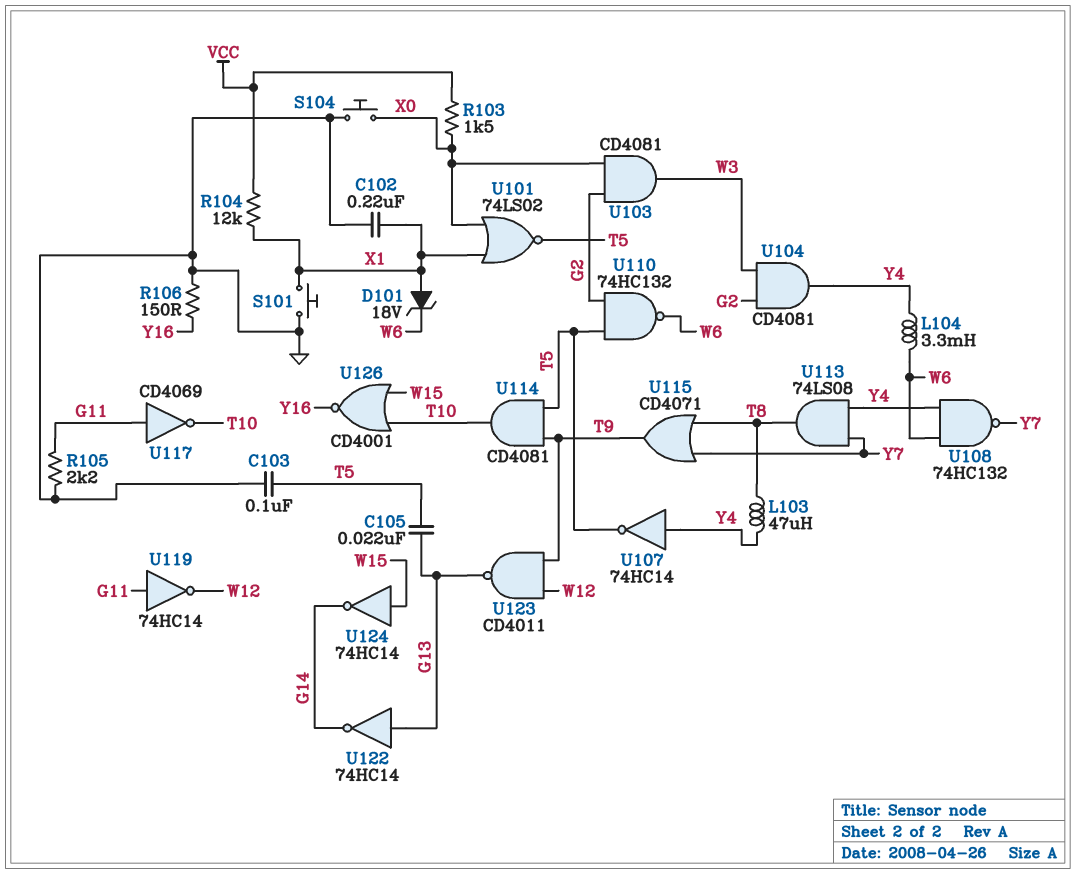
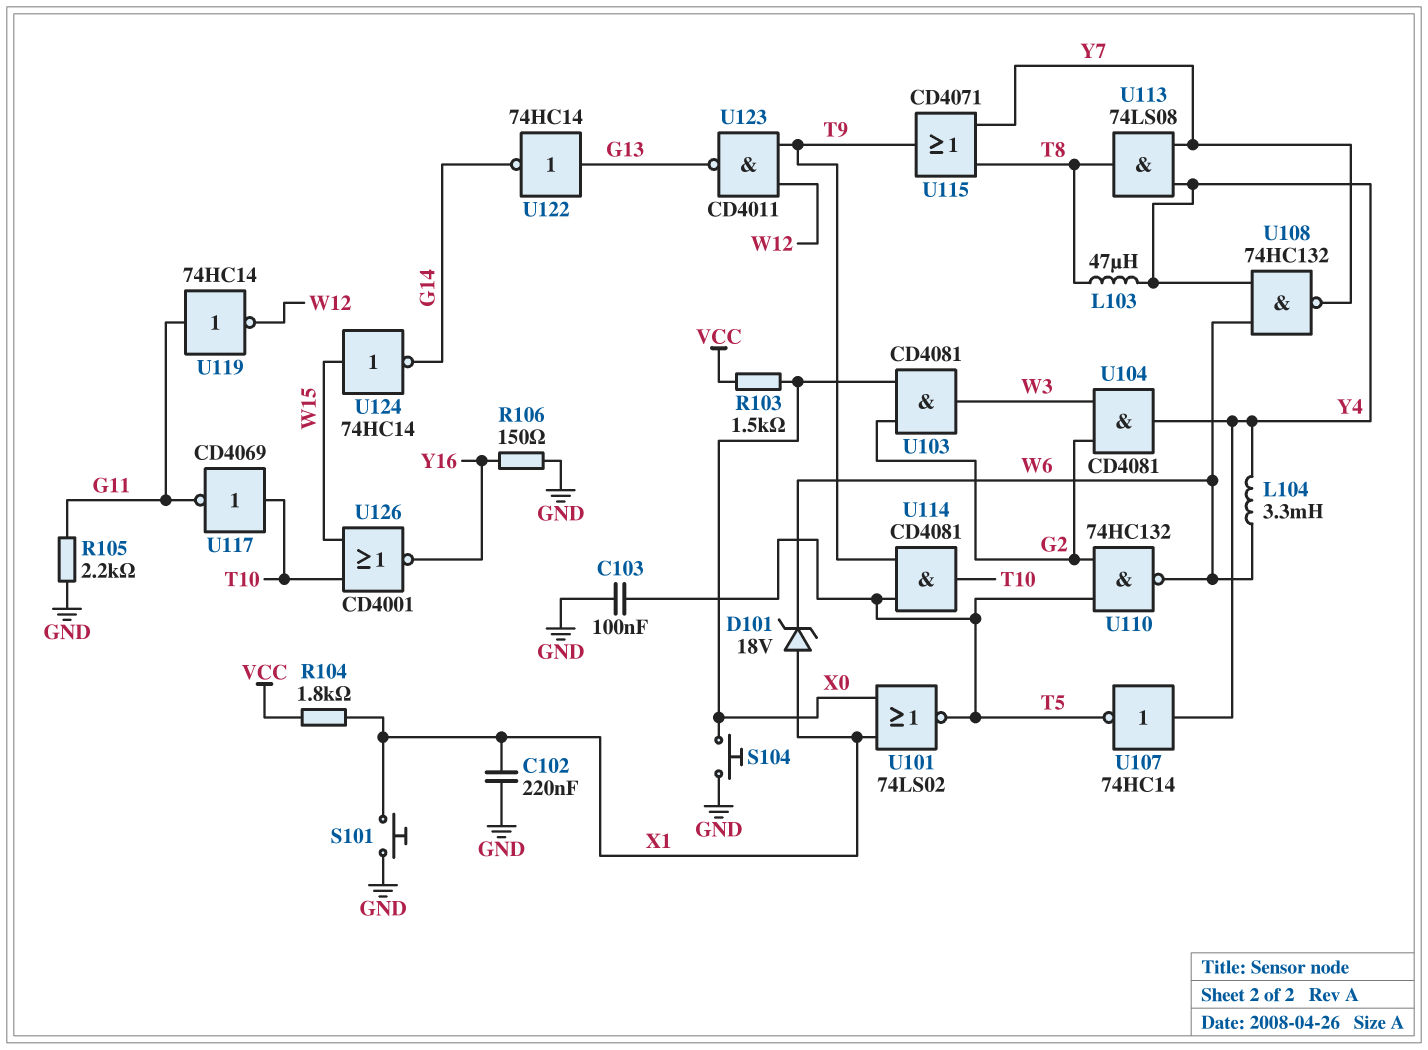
C105: 22nF (G13, T5) -> none
R104: 12k (VCC, X1) -> 1.8k (VCC, X1)
U117: NOT CD4069 (in G11, out T10) -> NOT CD4069 (in T10, out G11)

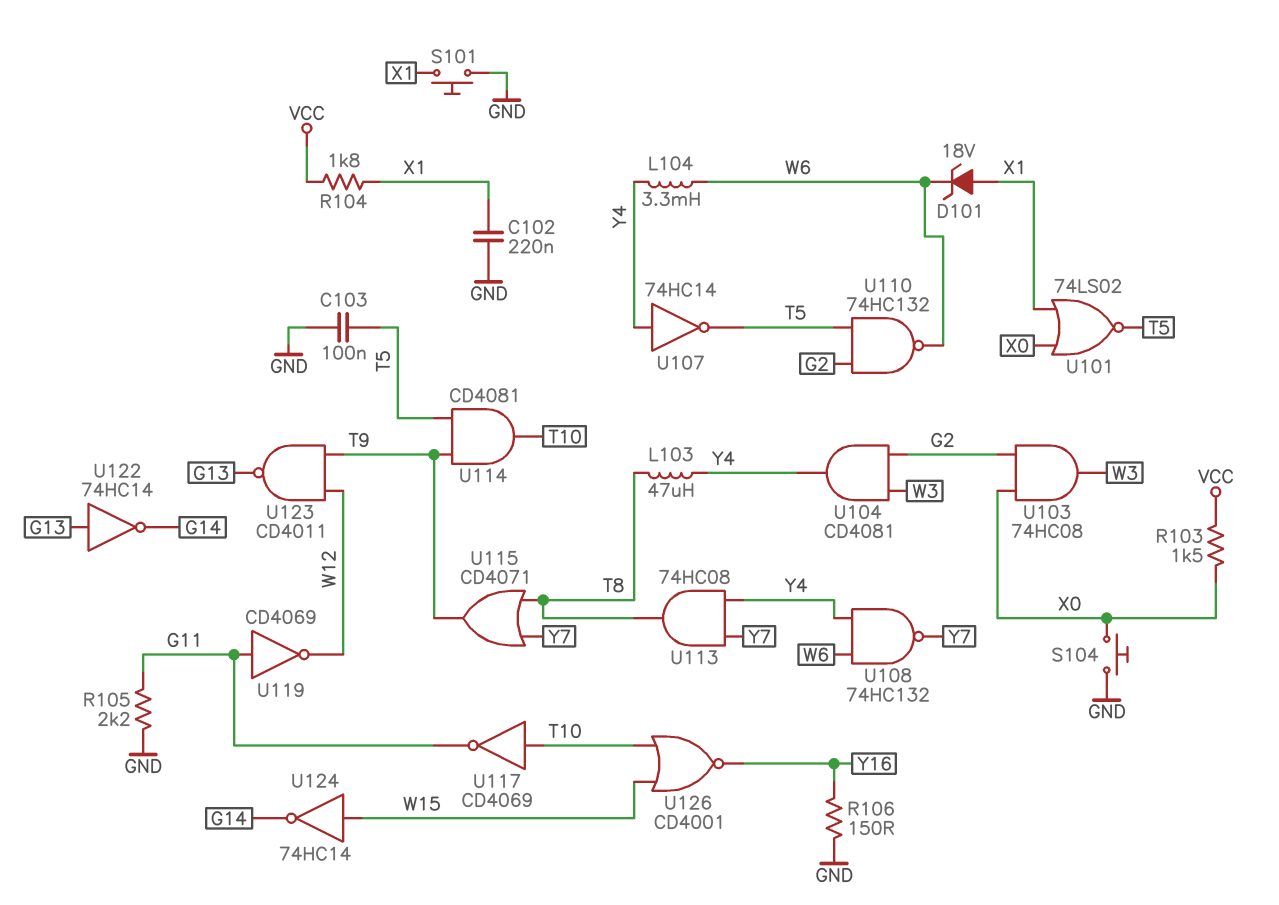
U103: AND CD4081 (in G2, in X0, out W3) -> AND 74HC08 (in G2, in X0, out W3)
U113: AND 74LS08 (in Y4, in Y7, out T8) -> AND 74HC08 (in Y4, in Y7, out T8)
U119: NOT 74HC14 (in G11, out W12) -> NOT CD4069 (in G11, out W12)

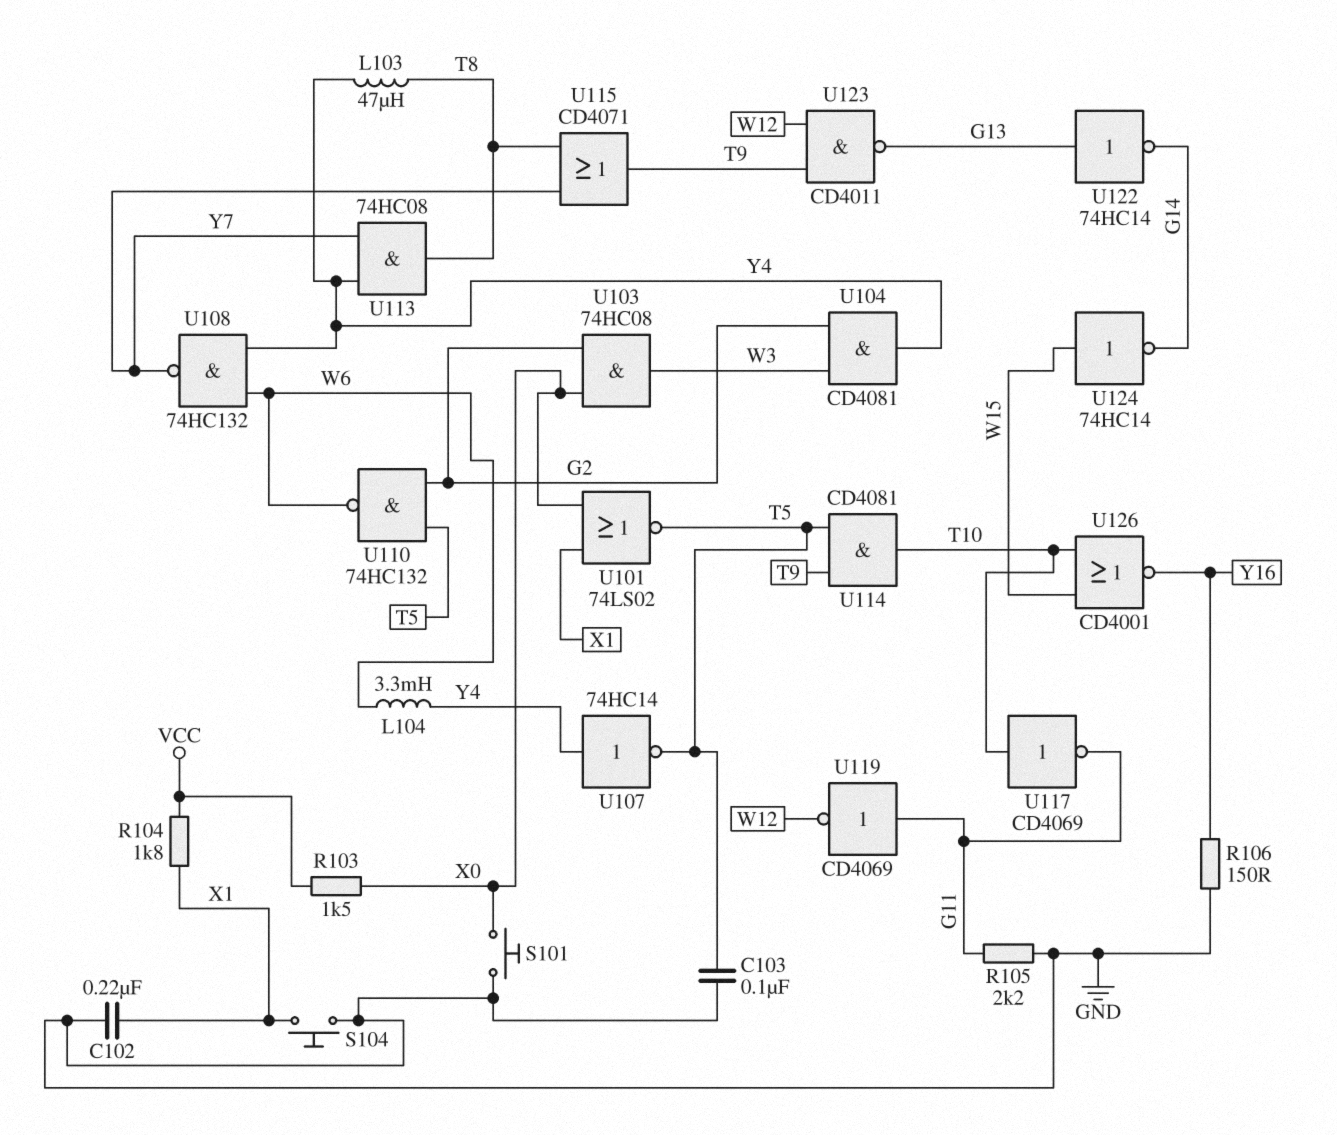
D101: zener 18V (A X1, K W6) -> none
S101: button (GND, X1) -> button (GND, X0)
S104: button (GND, X0) -> button (GND, X1)

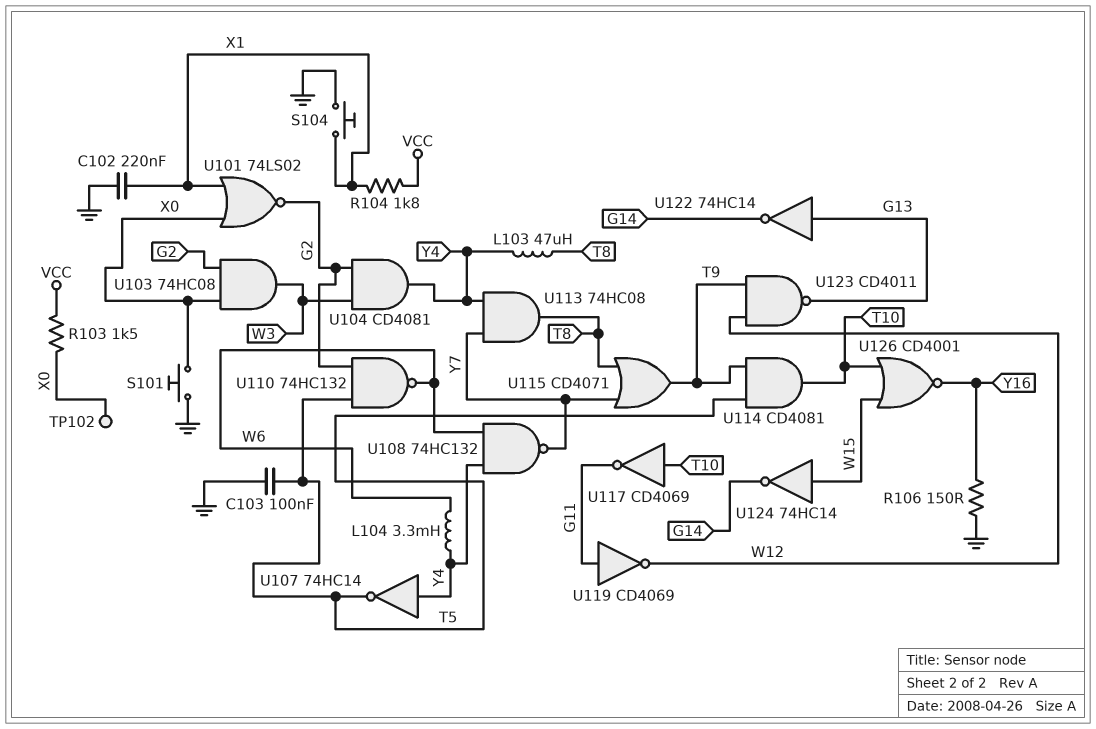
R105: 2.2k (G11, GND) -> none
TP102: none -> test point (X0)
U101: NOR 74LS02 (in X0, in X1, out T5) -> NOR 74LS02 (in X0, in X1, out G2)

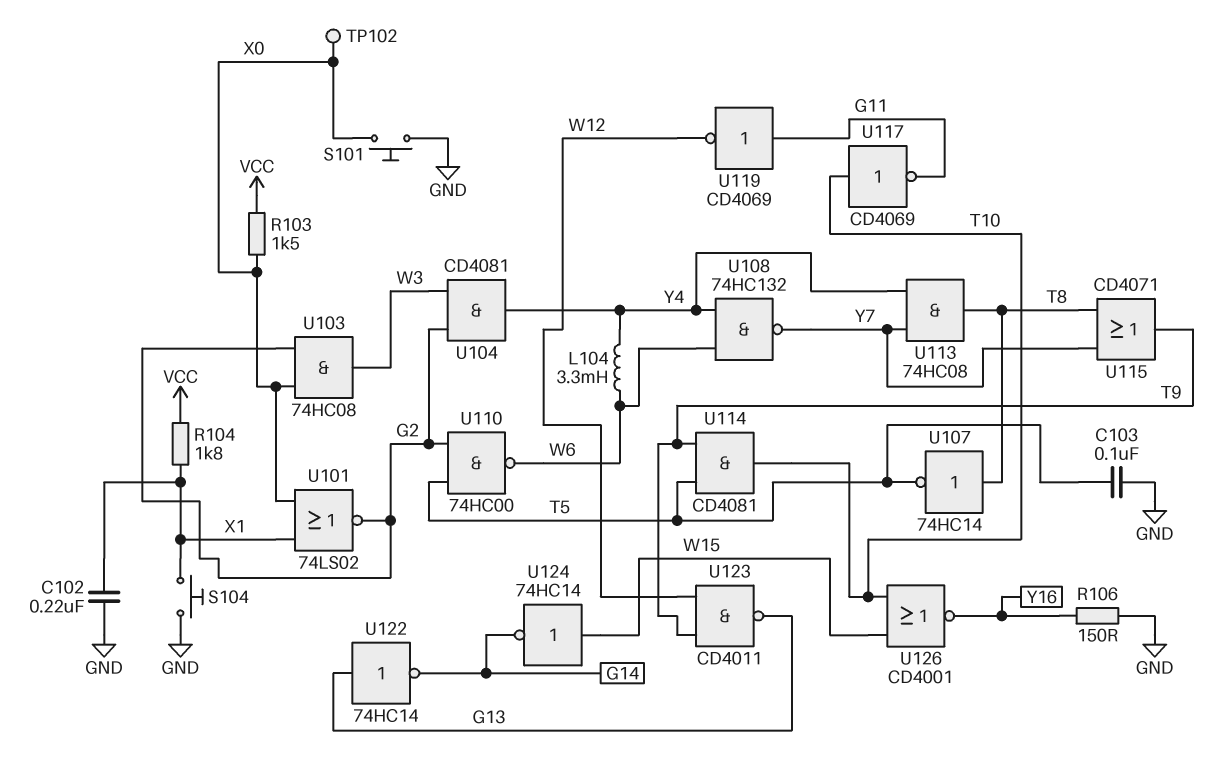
L103: 47uH (T8, Y4) -> none
U107: NOT 74HC14 (in Y4, out T5) -> NOT 74HC14 (in T8, out T5)
U110: NAND 74HC132 (in G2, in T5, out W6) -> NAND 74HC00 (in G2, in T5, out W6)

